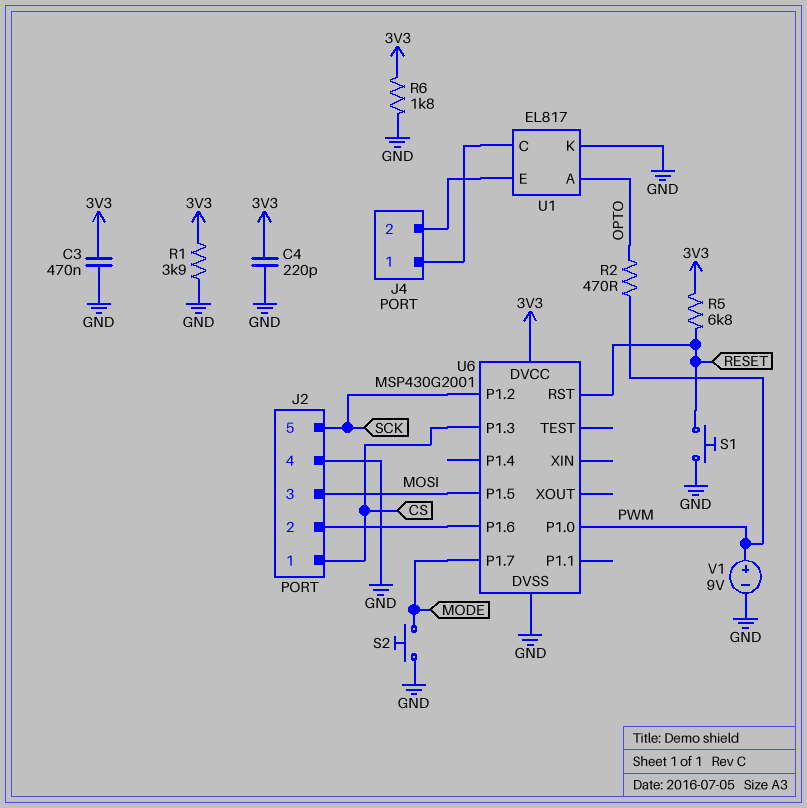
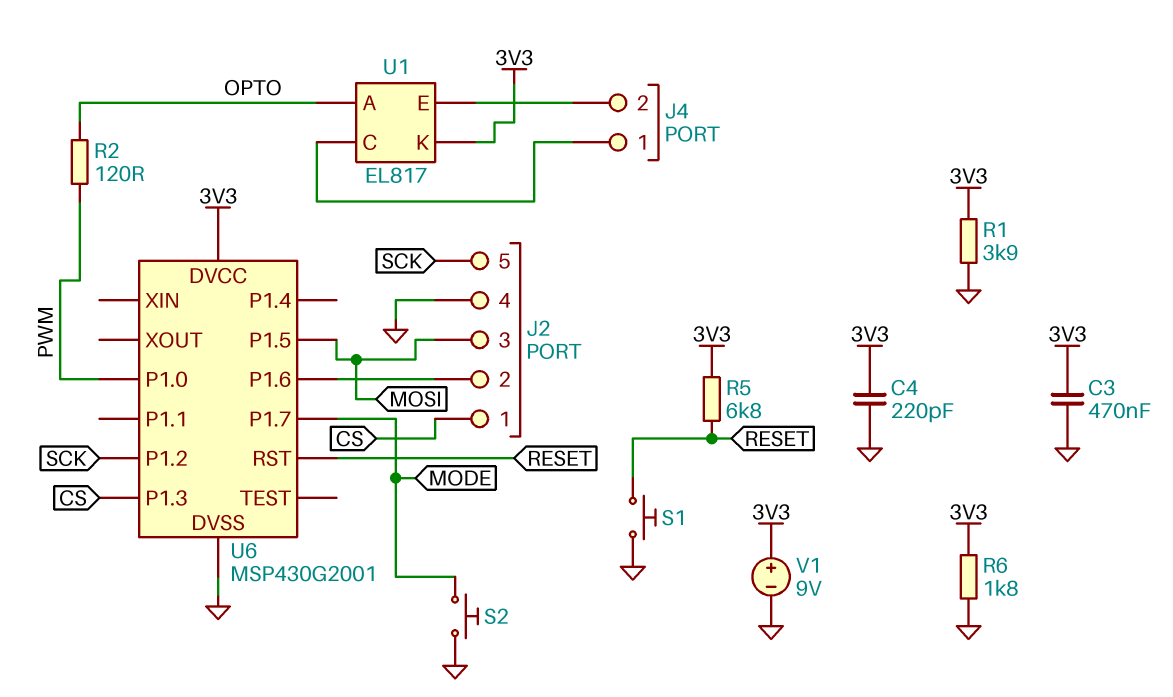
R2: 470 (OPTO, PWM) -> 120 (OPTO, PWM)
U1 pin K: GND -> 3V3
V1: 9V (plus PWM, minus GND) -> 9V (plus 3V3, minus GND)

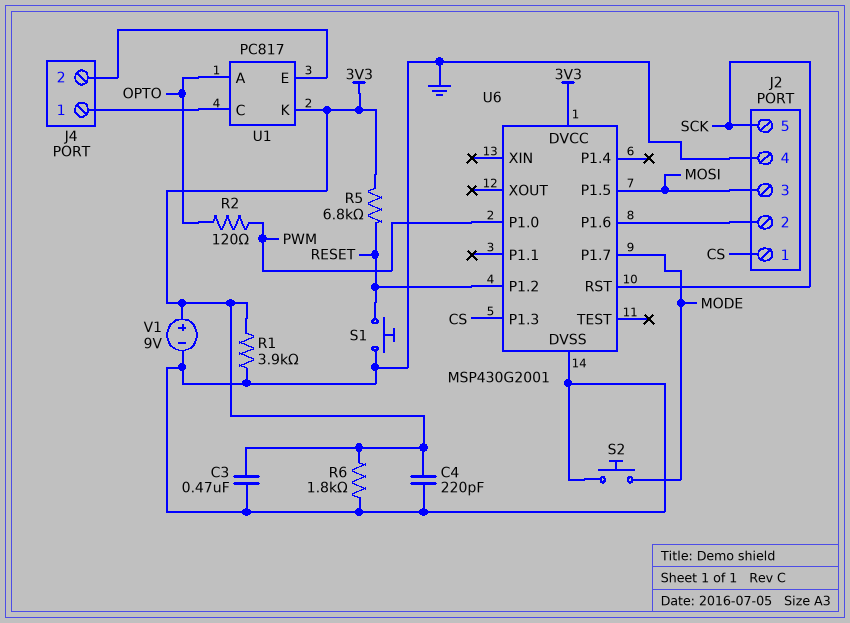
U1: EL817 -> PC817
U6 pin P1.2: SCK -> RESET
U6 pin RST: RESET -> SCK

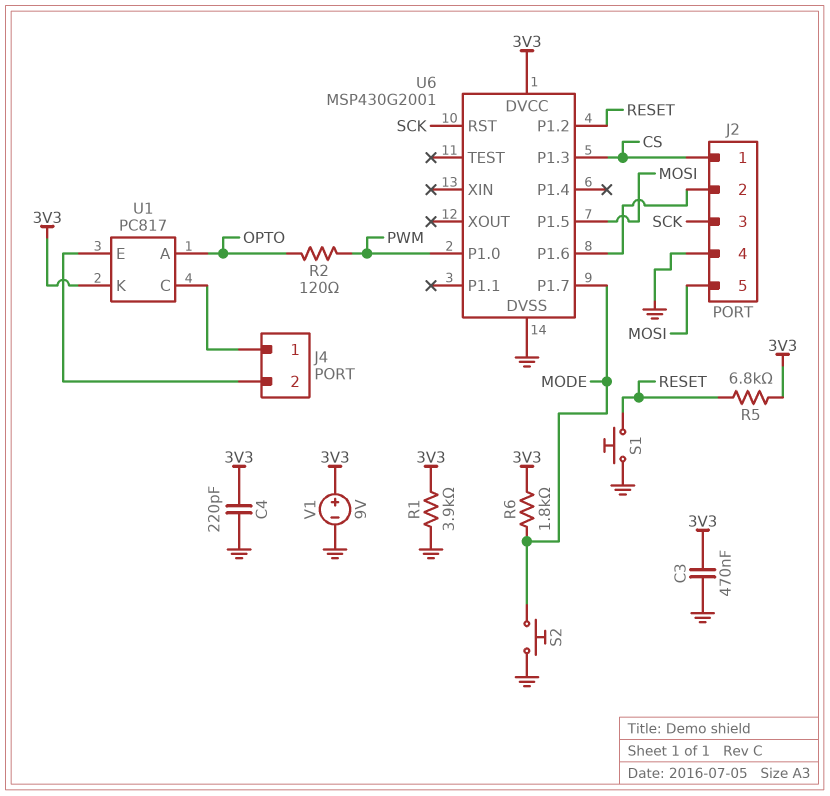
J2 pin 3: MOSI -> SCK
J2 pin 5: SCK -> MOSI
R6: 1.8k (3V3, GND) -> 1.8k (3V3, MODE)

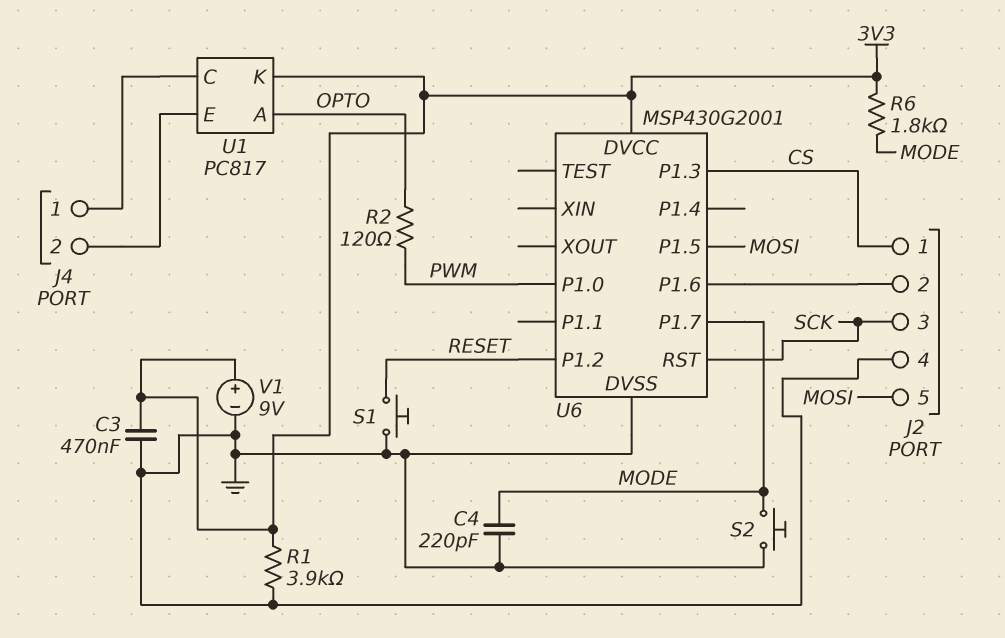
C4: 220pF (3V3, GND) -> 220pF (GND, MODE)
R5: 6.8k (3V3, RESET) -> none

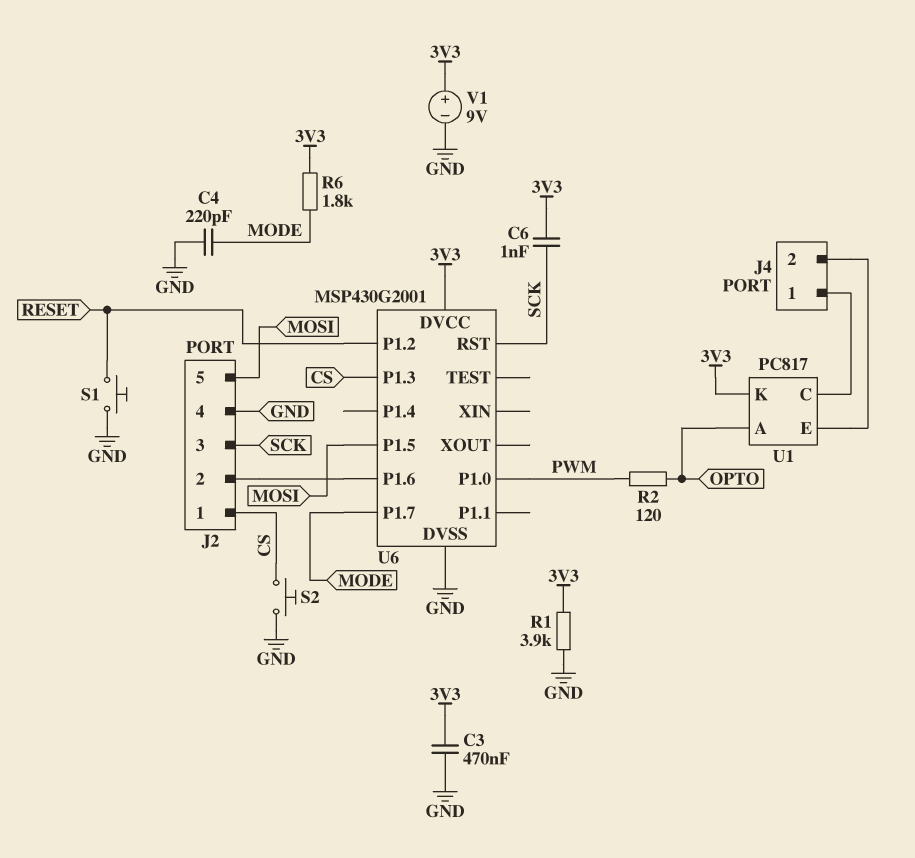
C6: none -> 1nF (3V3, SCK)
S2: button (GND, MODE) -> button (CS, GND)

